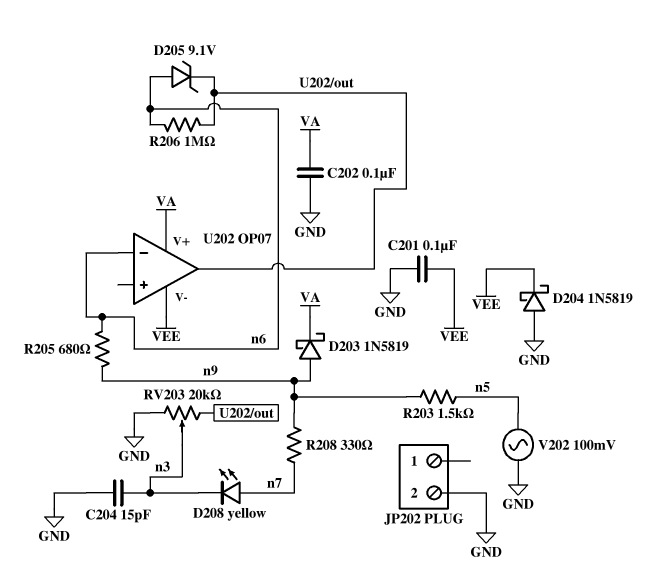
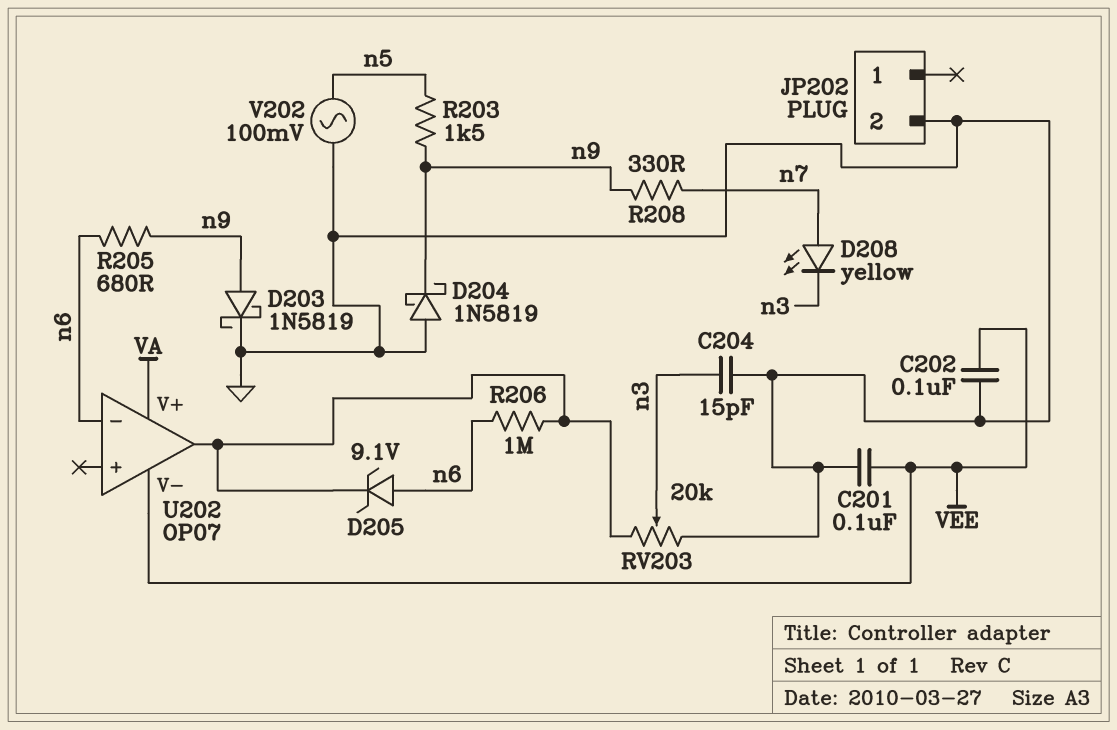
C202: 100nF (GND, VA) -> 100nF (GND, VEE)
D203: schottky 1N5819 (A n9, K VA) -> schottky 1N5819 (A n9, K GND)
D204: schottky 1N5819 (A GND, K VEE) -> schottky 1N5819 (A GND, K n9)

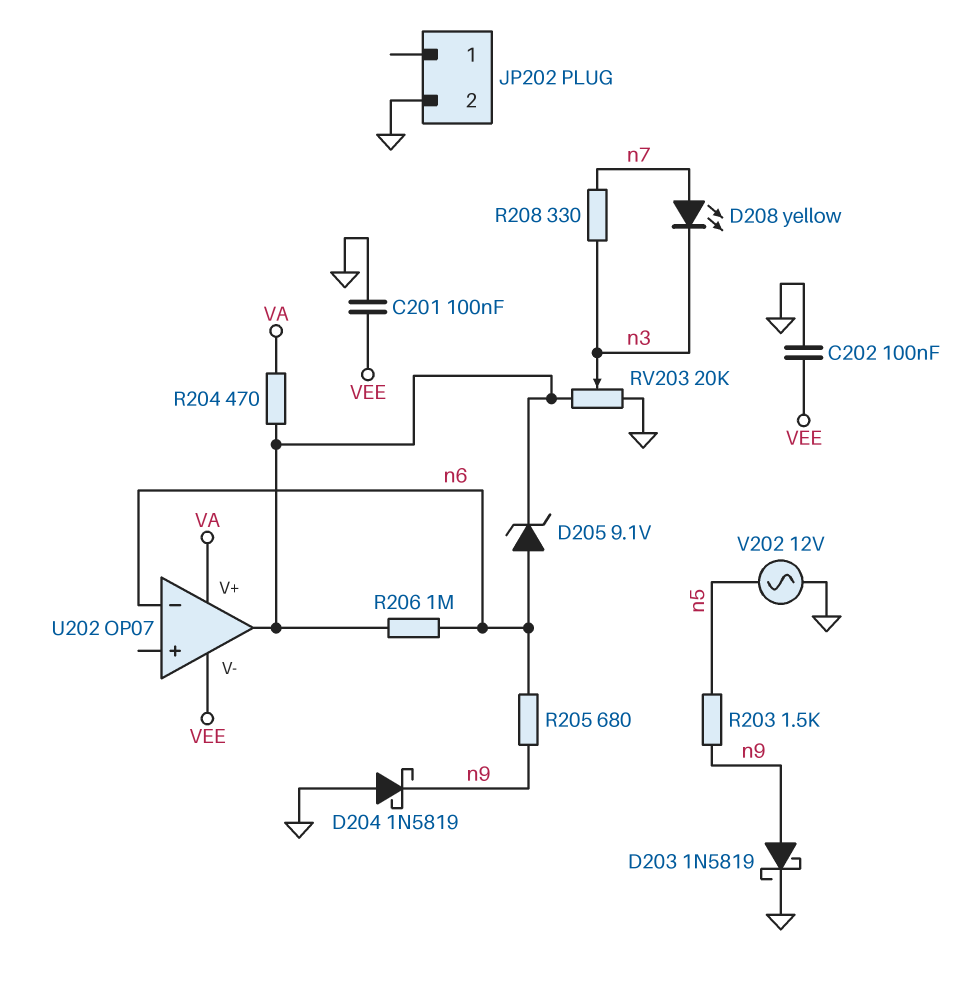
C204: 15pF (GND, n3) -> none
R204: none -> 470 (U202/out, VA)
R208: 330 (n7, n9) -> 330 (n3, n7)
V202: AC 100mV (GND, n5) -> AC 12V (GND, n5)

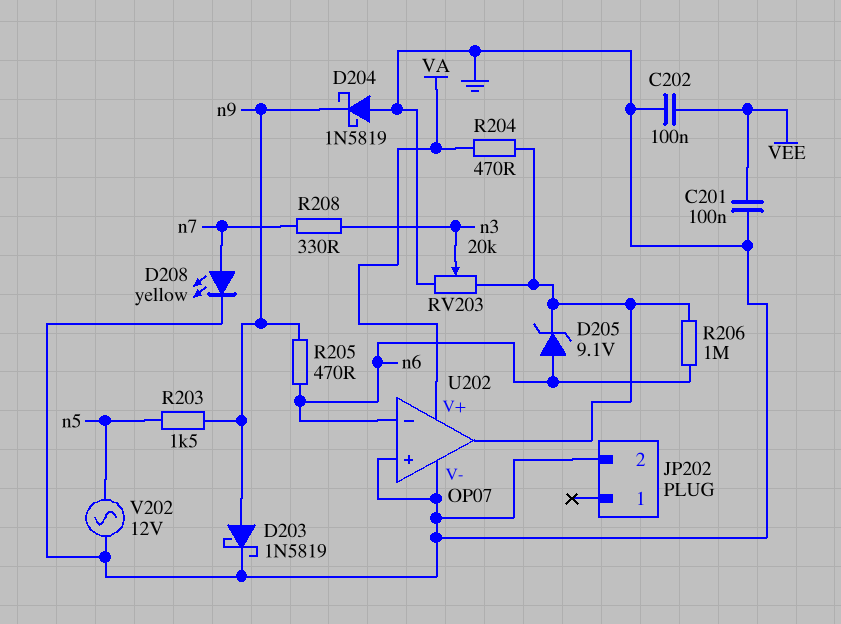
D208: LED yellow (A n7, K n3) -> LED yellow (A n7, K GND)
R205: 680 (n6, n9) -> 470 (n6, n9)
U202 pin V-: VEE -> GND
U202 pin in+: none -> GND

